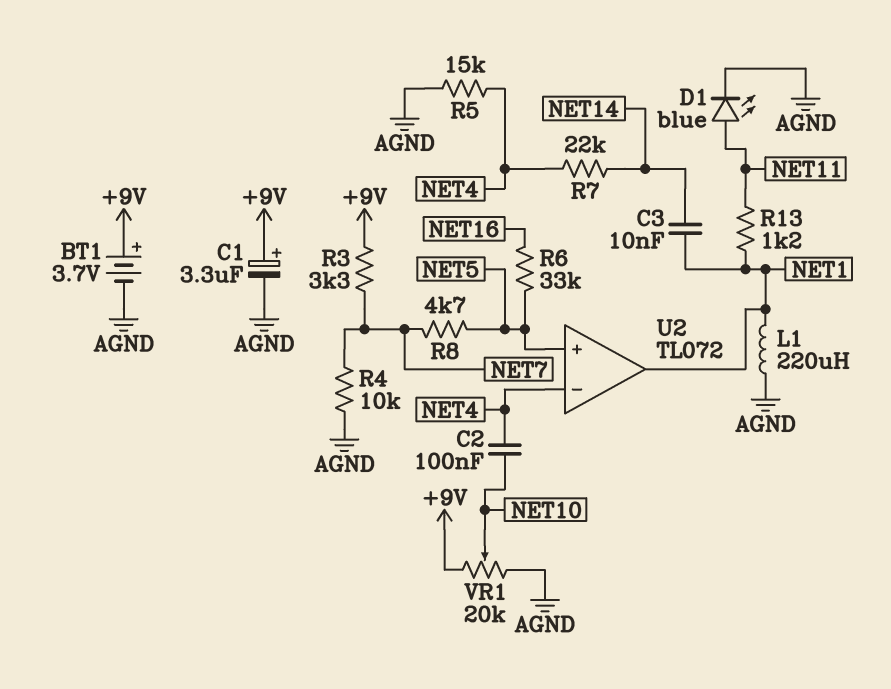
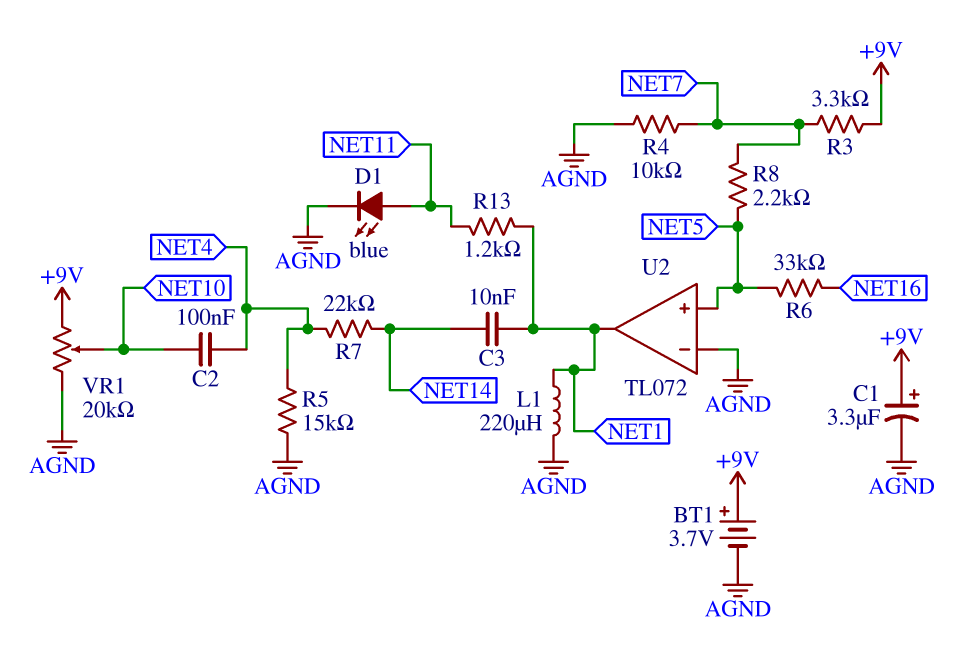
R8: 4.7k (NET5, NET7) -> 2.2k (NET5, NET7)
U2 pin in-: NET4 -> AGND

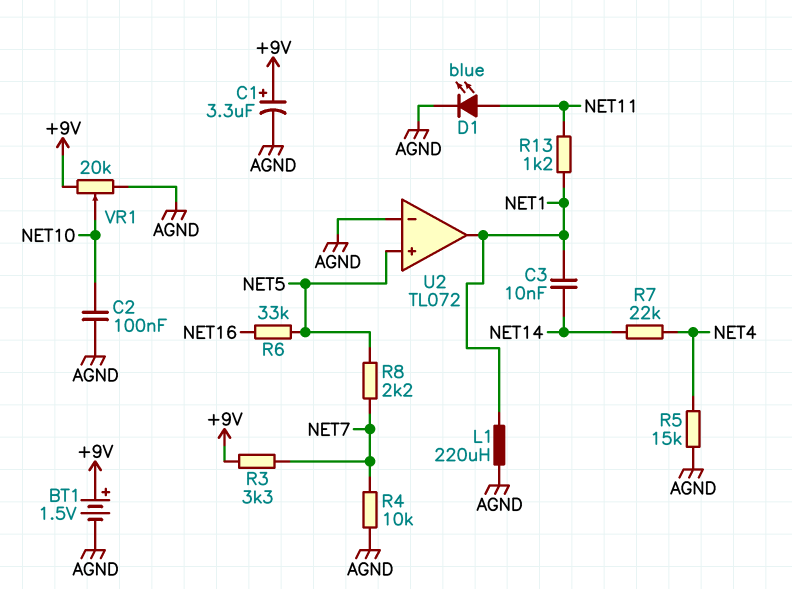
BT1: 3.7V (plus +9V, minus AGND) -> 1.5V (plus +9V, minus AGND)
C2: 100nF (NET4, NET10) -> 100nF (AGND, NET10)

